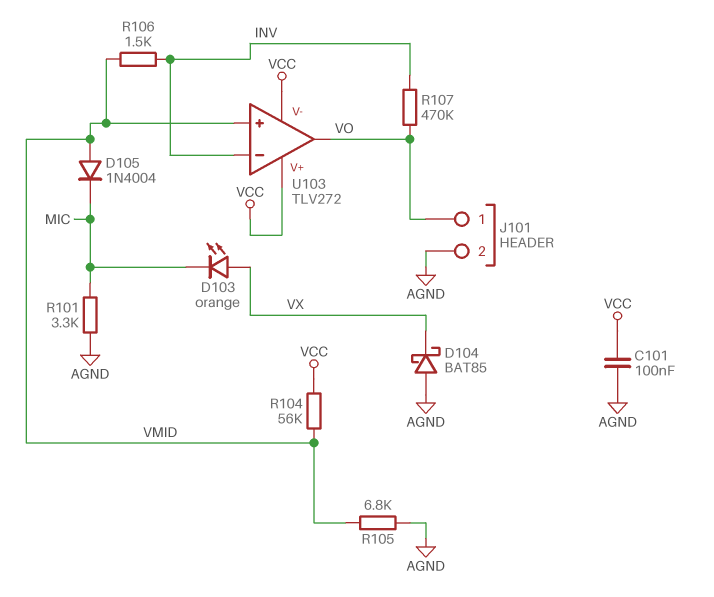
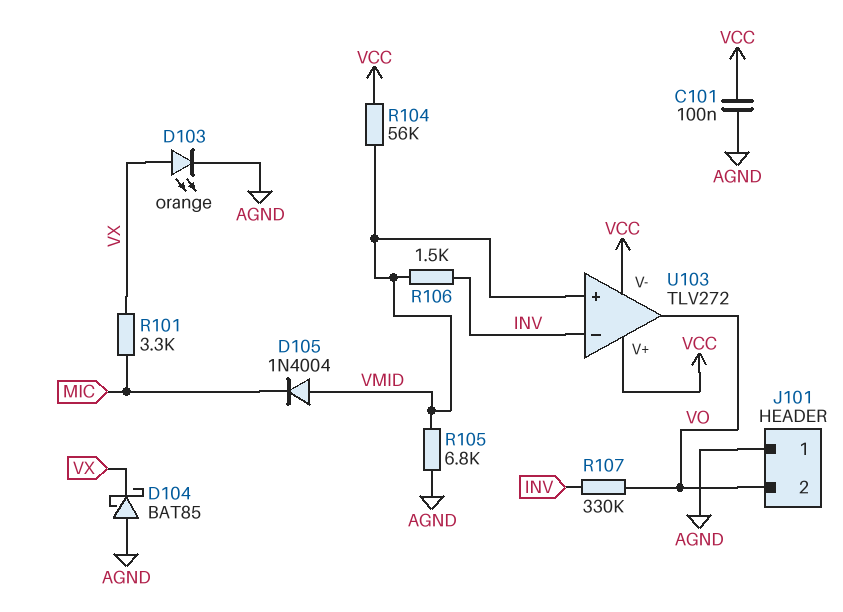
D103: LED orange (A VX, K MIC) -> LED orange (A VX, K AGND)
J101 pin 1: VO -> AGND
J101 pin 2: AGND -> VO
R101: 3.3k (AGND, MIC) -> 3.3k (MIC, VX)
R107: 470k (INV, VO) -> 330k (INV, VO)

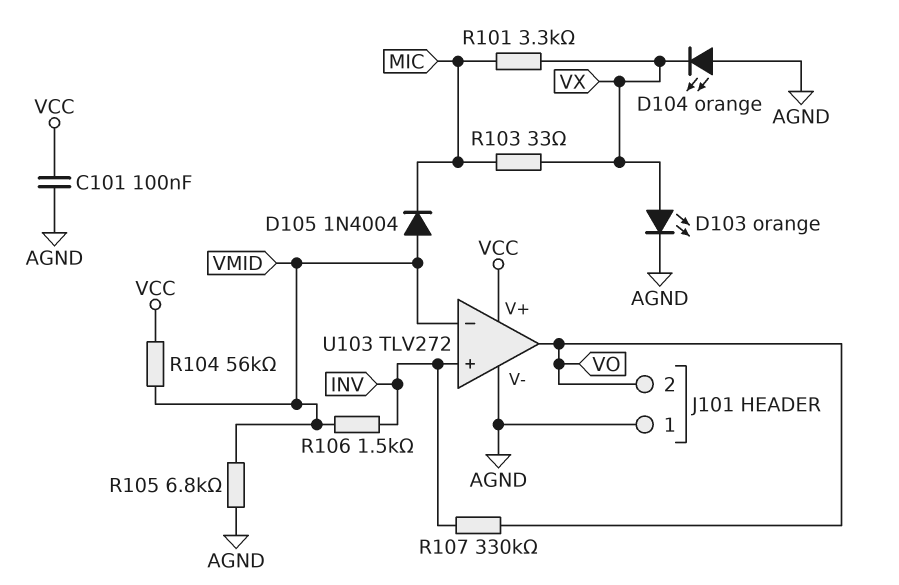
D104: schottky BAT85 (A AGND, K VX) -> LED orange (A AGND, K VX)
R103: none -> 33 (MIC, VX)
U103 pin V-: VCC -> AGND
U103 pin in+: VMID -> INV
U103 pin in-: INV -> VMID

